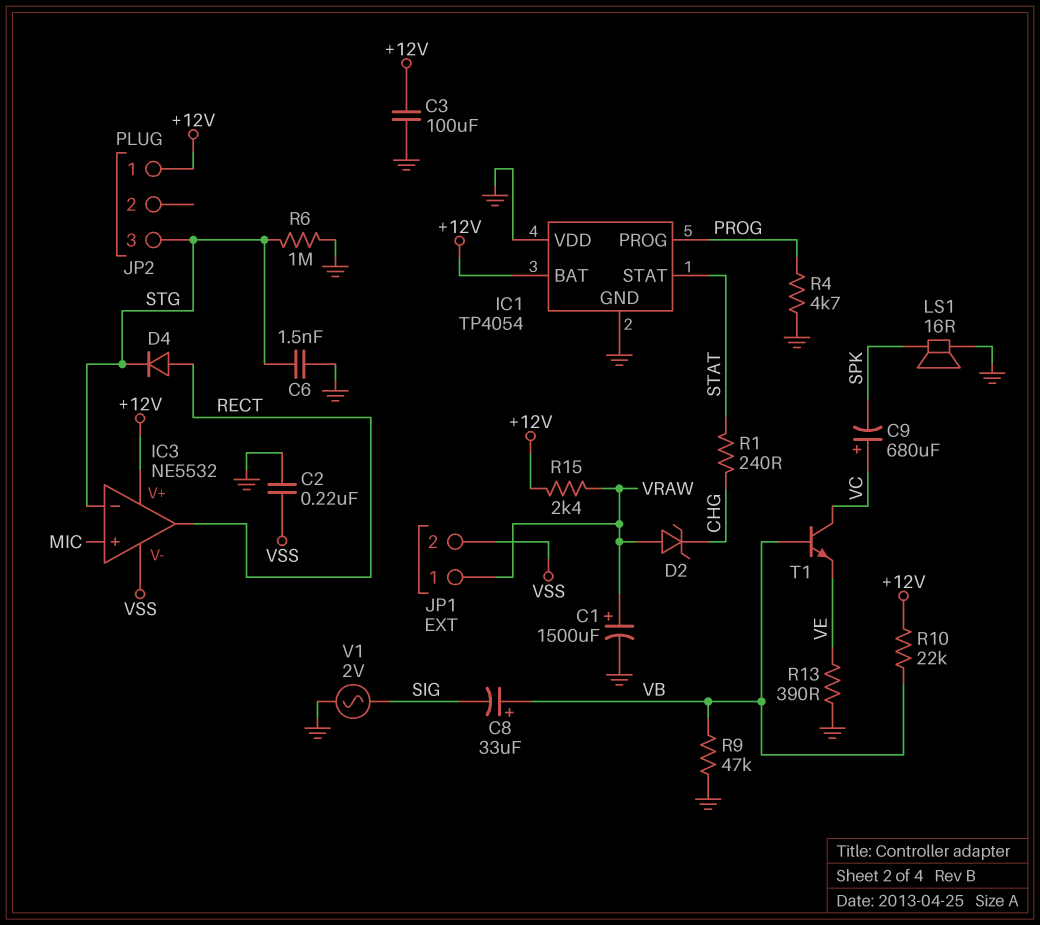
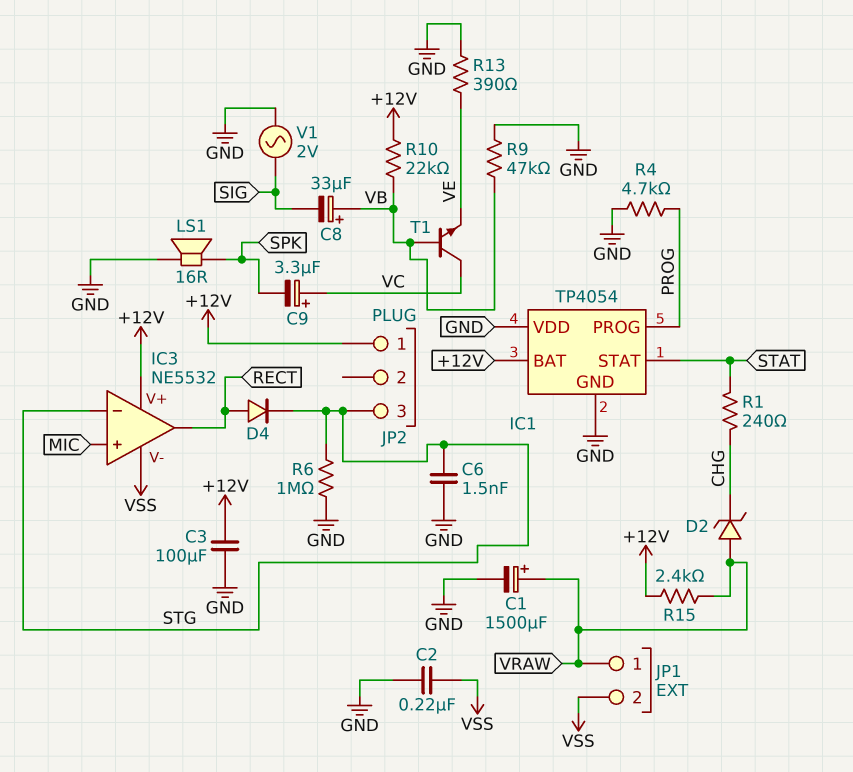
C9: 680uF (plus VC, minus SPK) -> 3.3uF (plus VC, minus SPK)

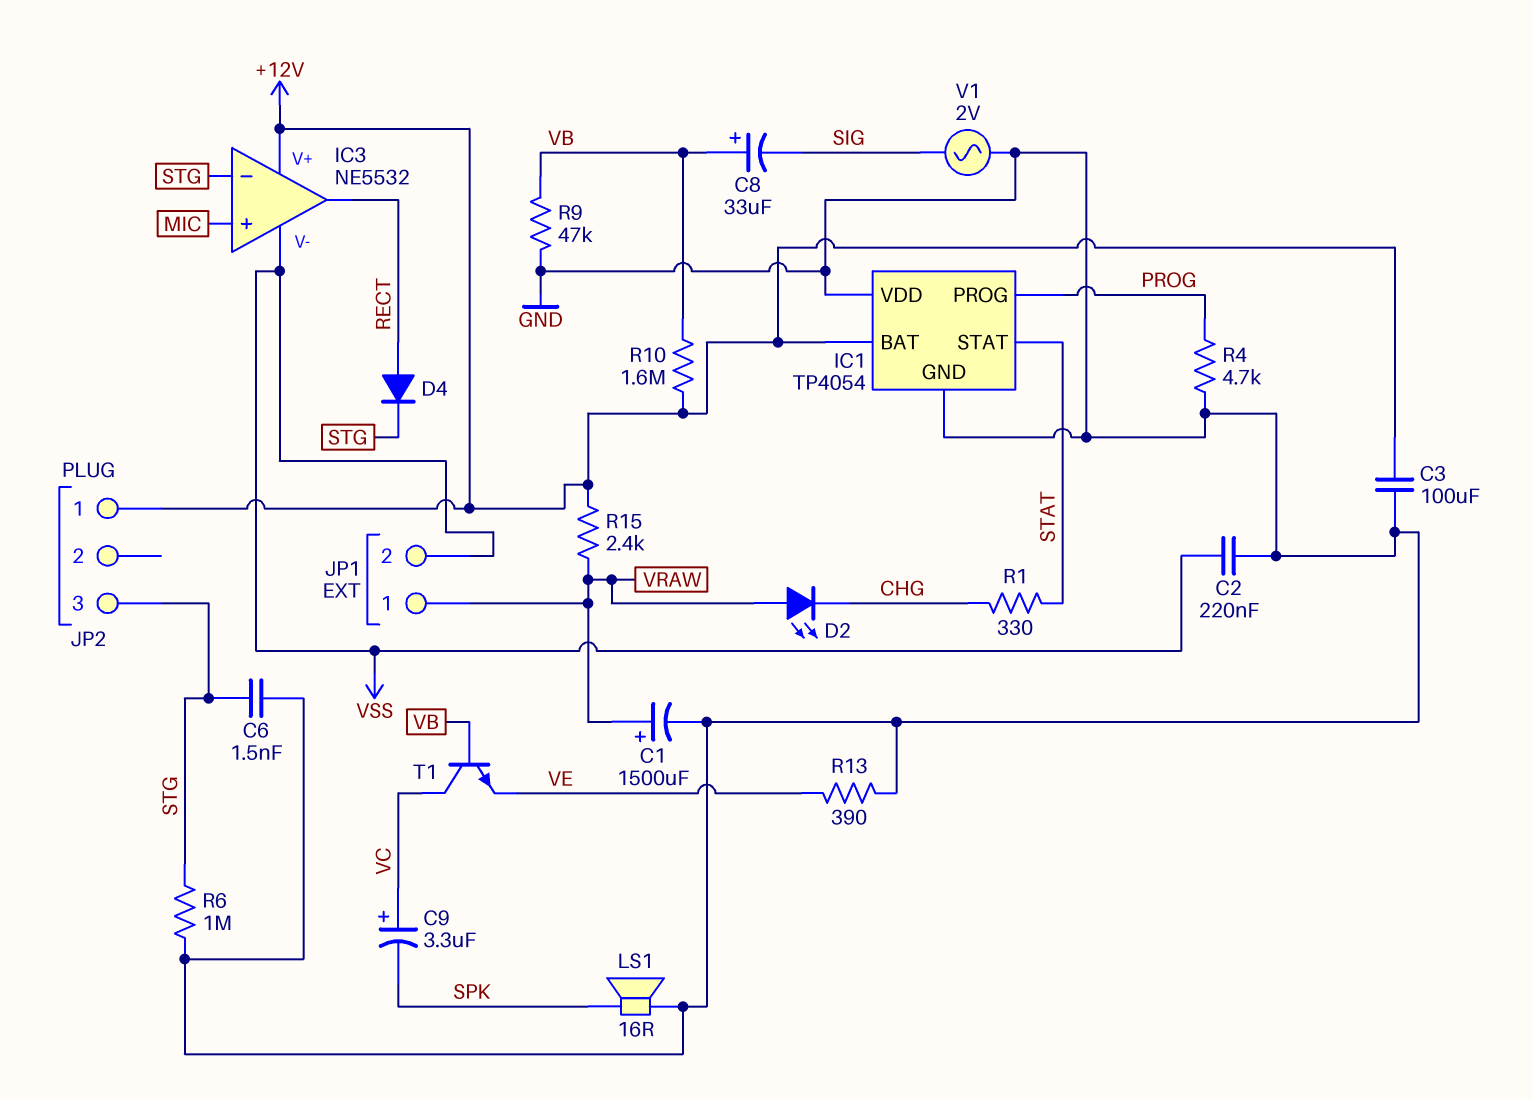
D2: zener (A VRAW, K CHG) -> LED (A VRAW, K CHG)
R1: 240 (CHG, STAT) -> 330 (CHG, STAT)
R10: 22k (+12V, VB) -> 1.6M (+12V, VB)

